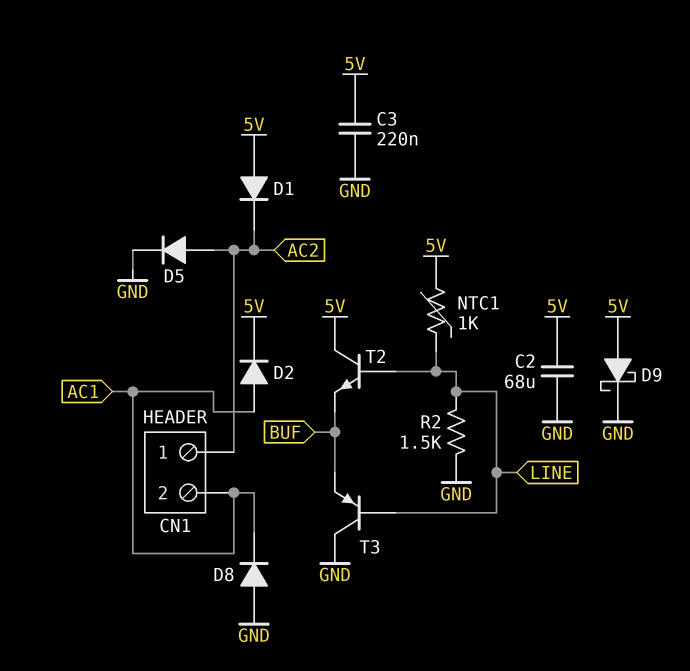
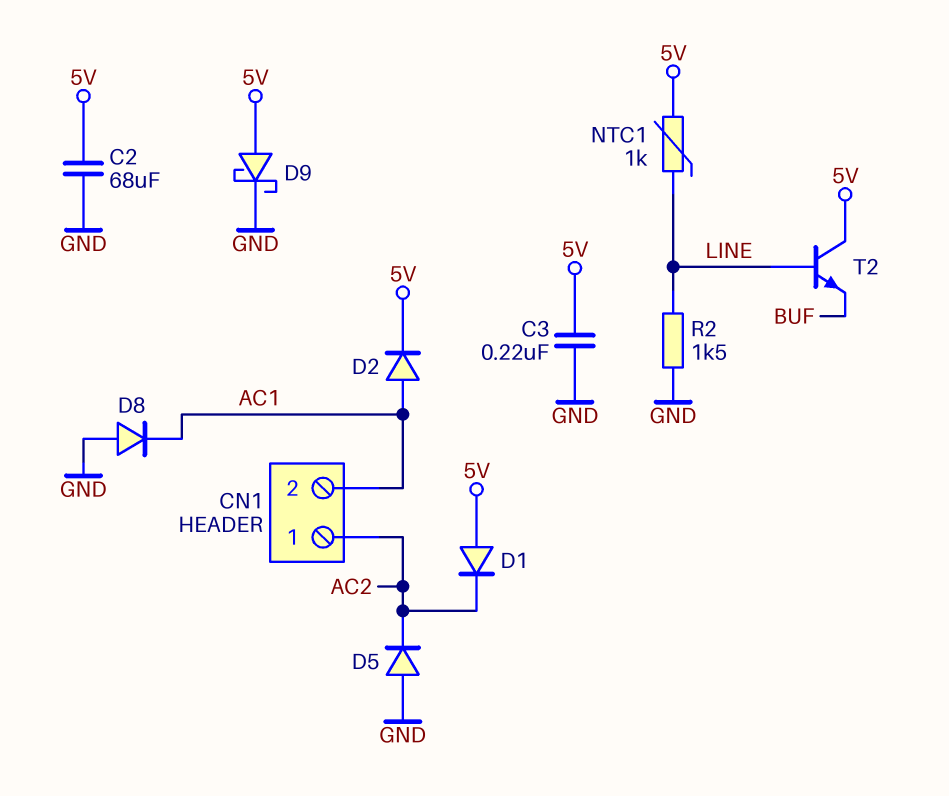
D5: diode (A AC2, K GND) -> diode (A GND, K AC2)
T3: PNP (B LINE, C GND, E BUF) -> none

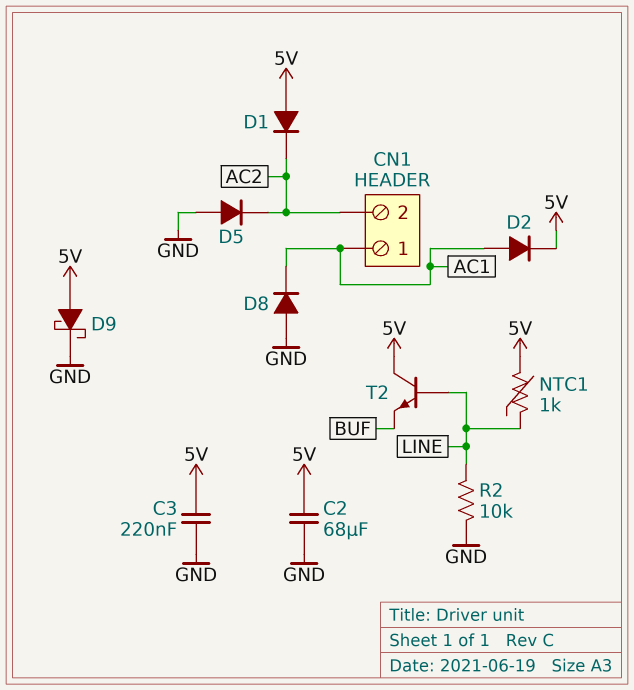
CN1 pin 1: AC2 -> AC1
CN1 pin 2: AC1 -> AC2
R2: 1.5k (GND, LINE) -> 10k (GND, LINE)

